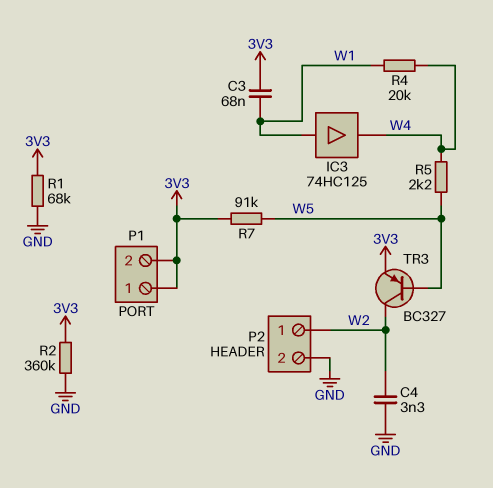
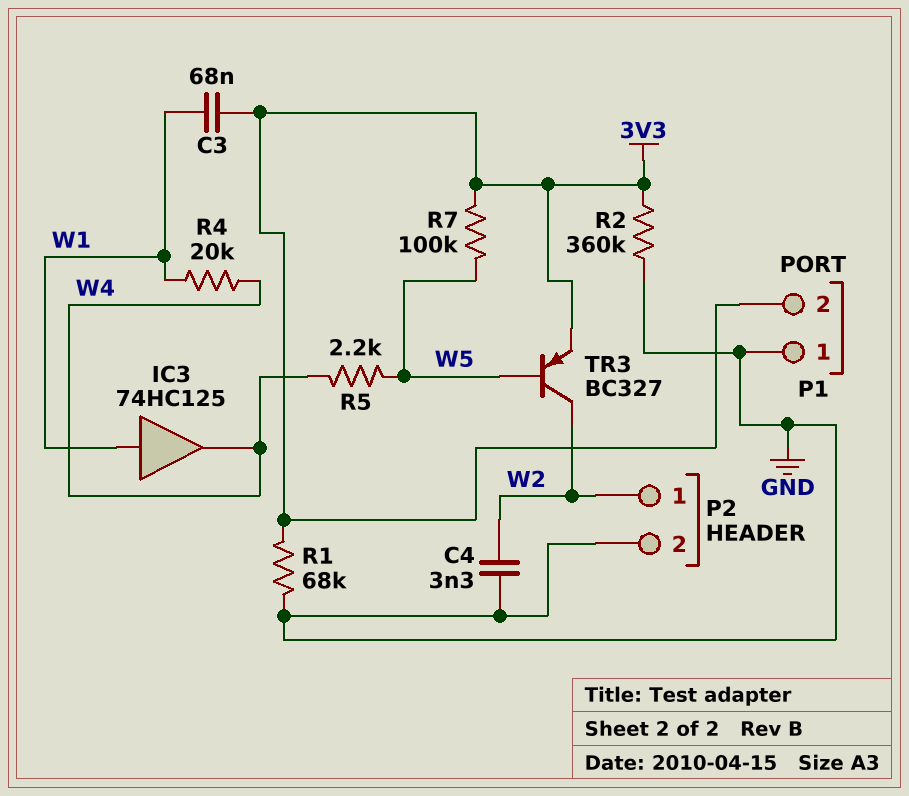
P1 pin 1: 3V3 -> GND
R7: 91k (3V3, W5) -> 100k (3V3, W5)

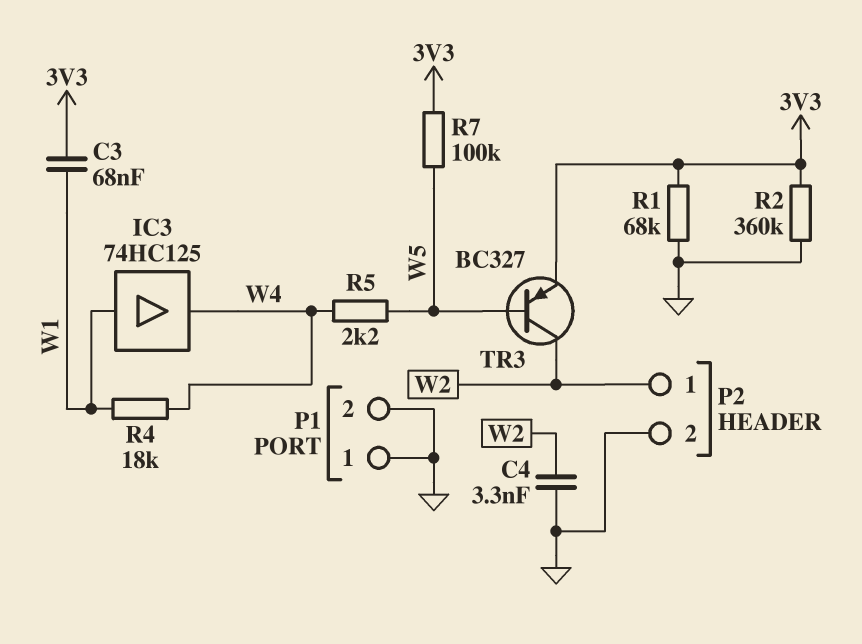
P1 pin 2: 3V3 -> GND
R4: 20k (W1, W4) -> 18k (W1, W4)

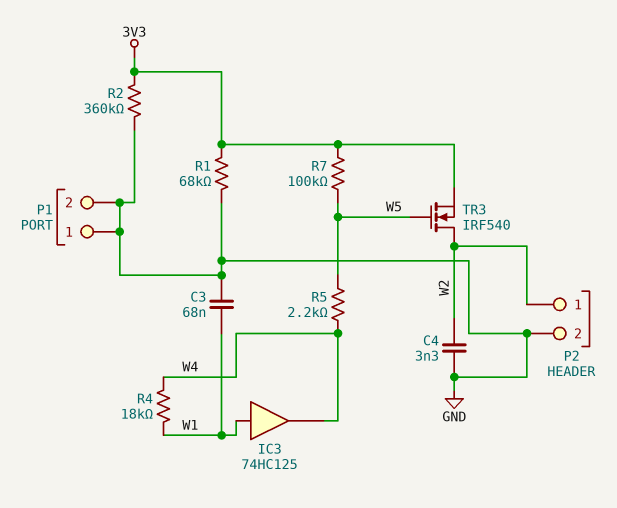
C3: 68nF (3V3, W1) -> 68nF (GND, W1)
TR3: PNP BC327 (B W5, C W2, E 3V3) -> NMOS IRF540 (G W5, D W2, S 3V3)

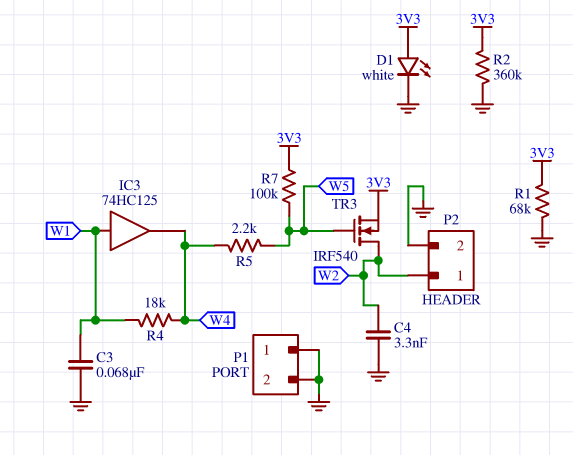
D1: none -> LED white (A 3V3, K GND)

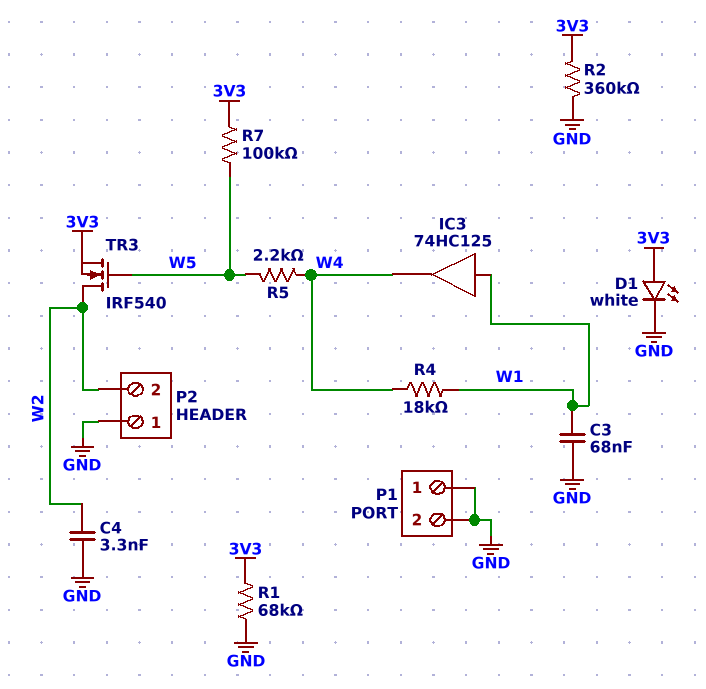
P2 pin 1: W2 -> GND
P2 pin 2: GND -> W2

